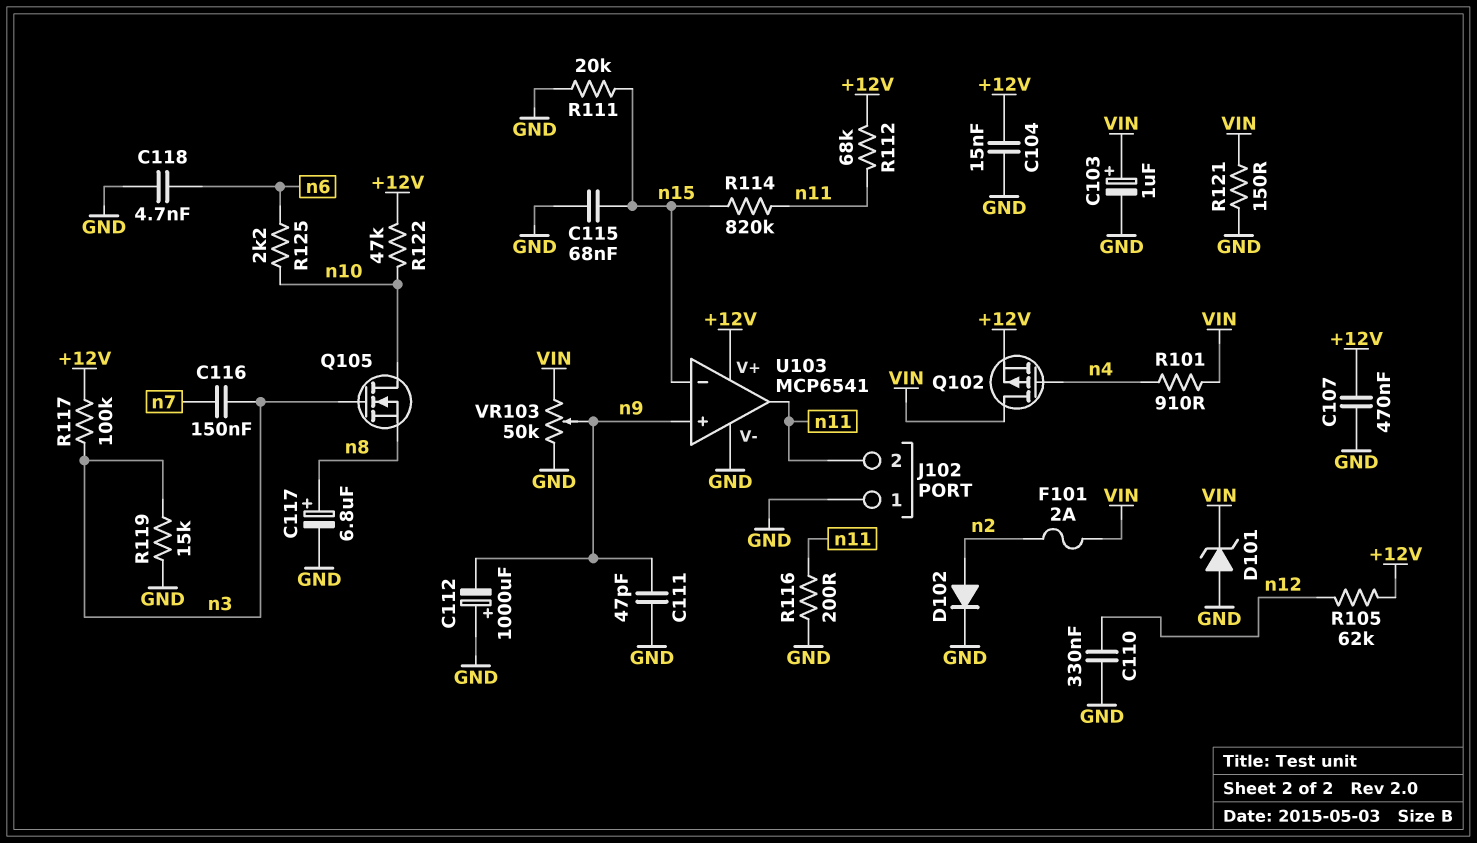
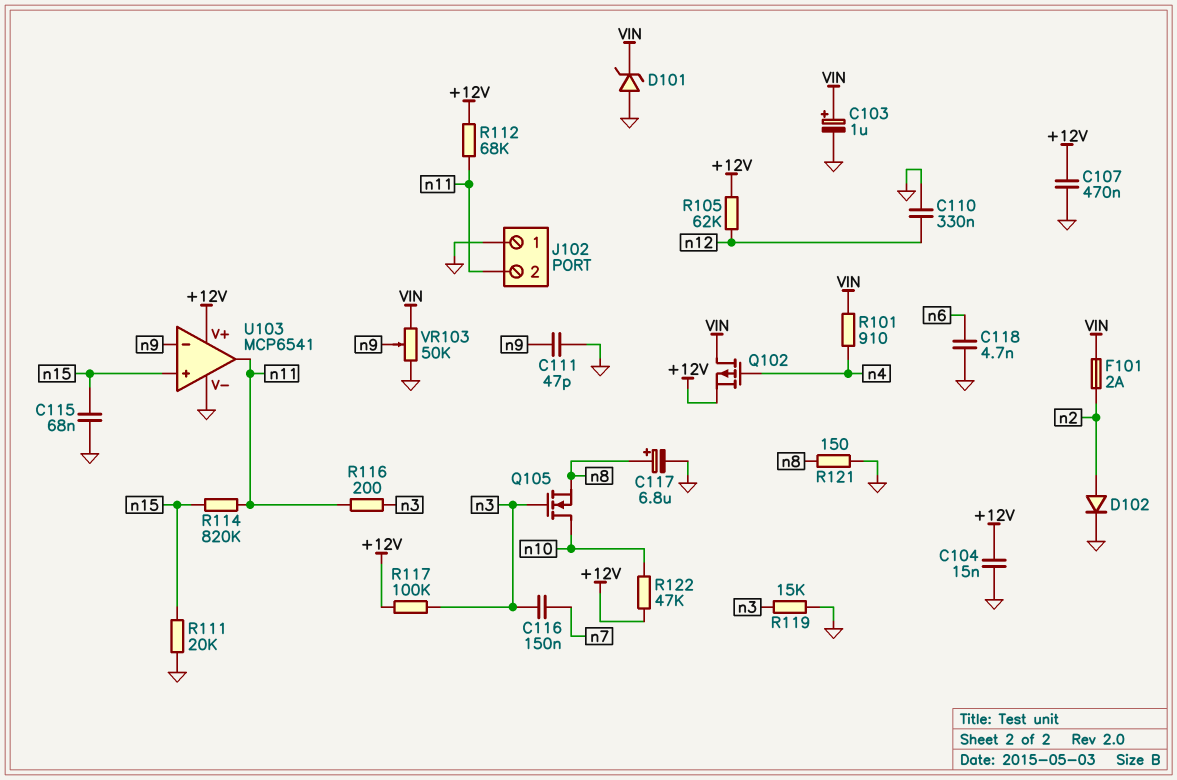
C112: 1000uF (plus GND, minus n9) -> none
R116: 200 (GND, n11) -> 200 (n3, n11)
R121: 150 (GND, VIN) -> 150 (GND, n8)
R125: 2.2k (n6, n10) -> none
U103 pin in+: n9 -> n15
U103 pin in-: n15 -> n9

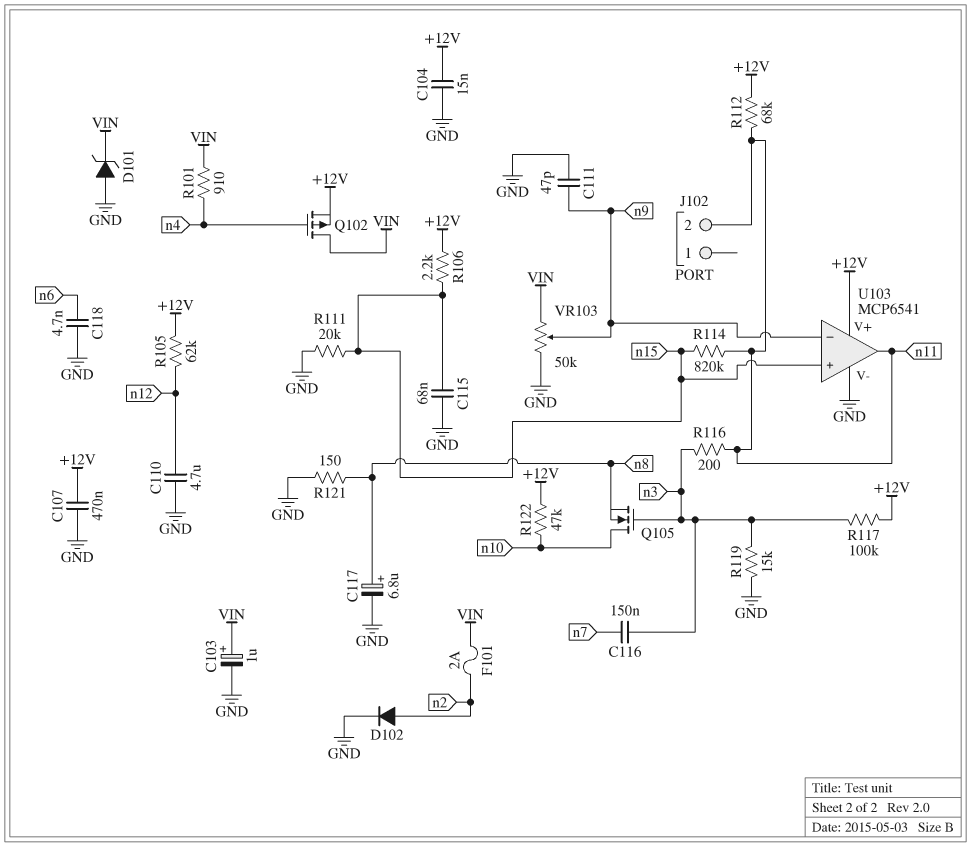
C110: 330nF (GND, n12) -> 4.7uF (GND, n12)
J102 pin 1: GND -> none
R106: none -> 2.2k (+12V, n15)

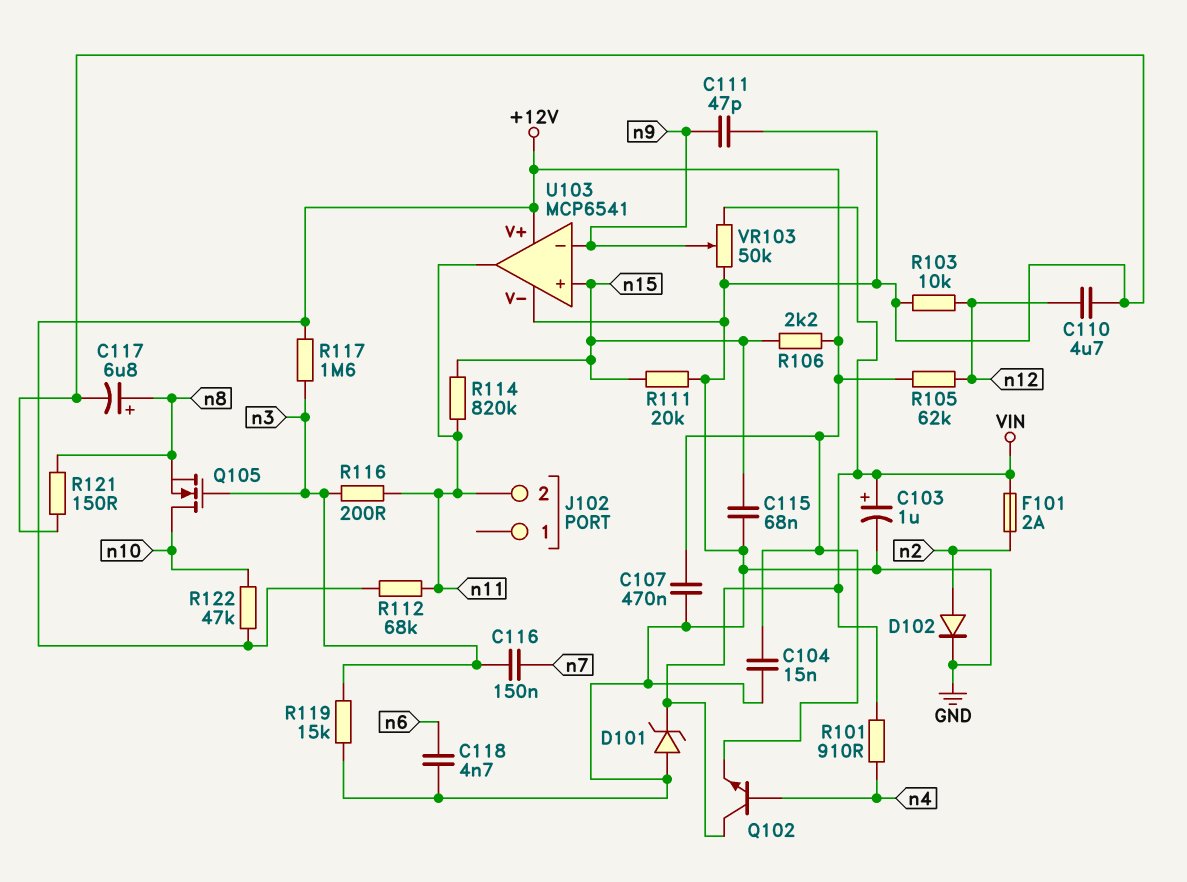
Q102: PMOS (G n4, D VIN, S +12V) -> NPN (B n4, C VIN, E +12V)
R103: none -> 10k (GND, n12)
R117: 100k (+12V, n3) -> 1.6M (+12V, n3)

